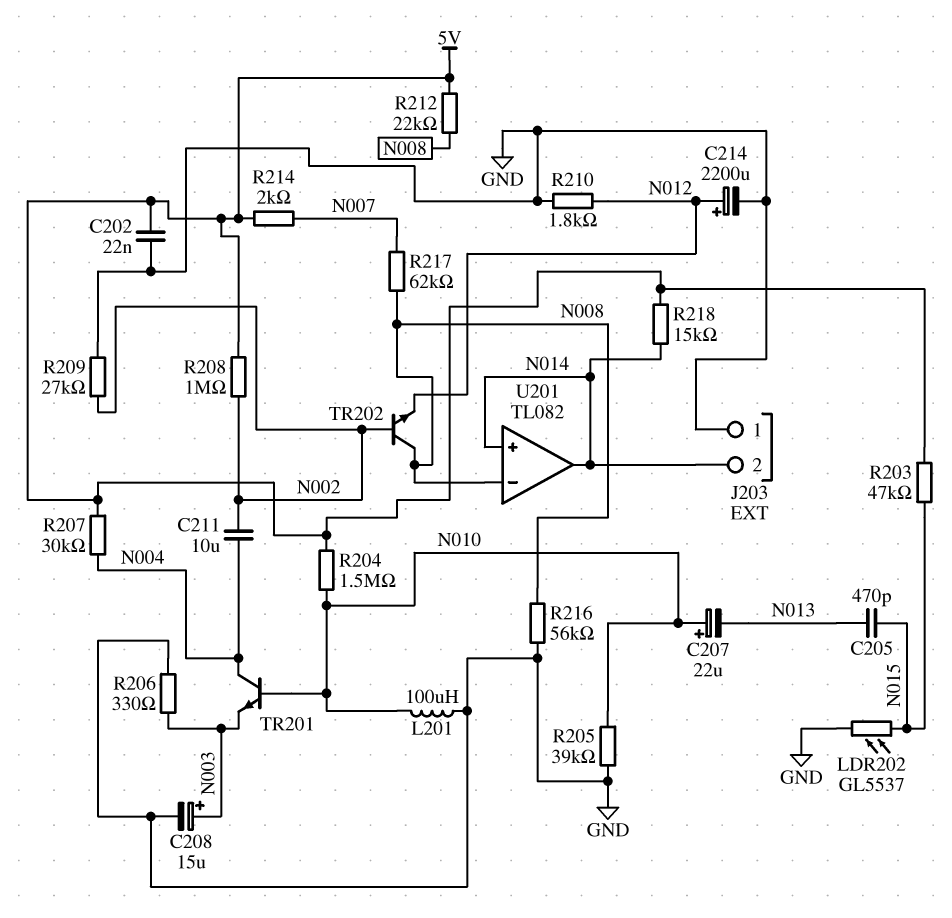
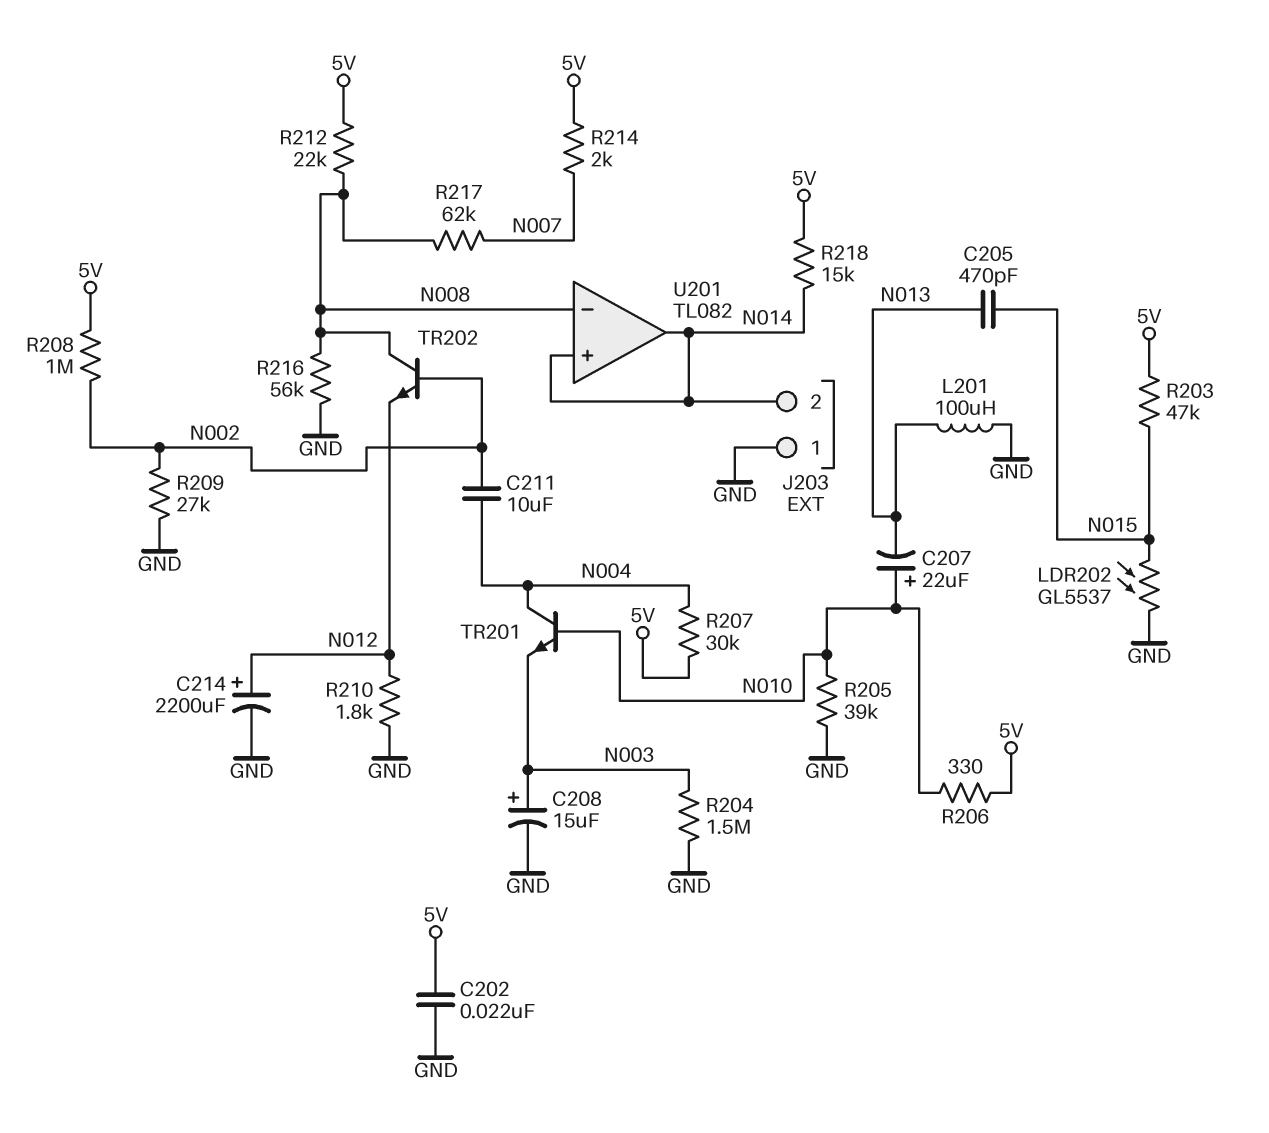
L201: 100uH (GND, N010) -> 100uH (GND, N013)
R204: 1.5M (5V, N010) -> 1.5M (GND, N003)
R206: 330 (GND, N003) -> 330 (5V, N010)

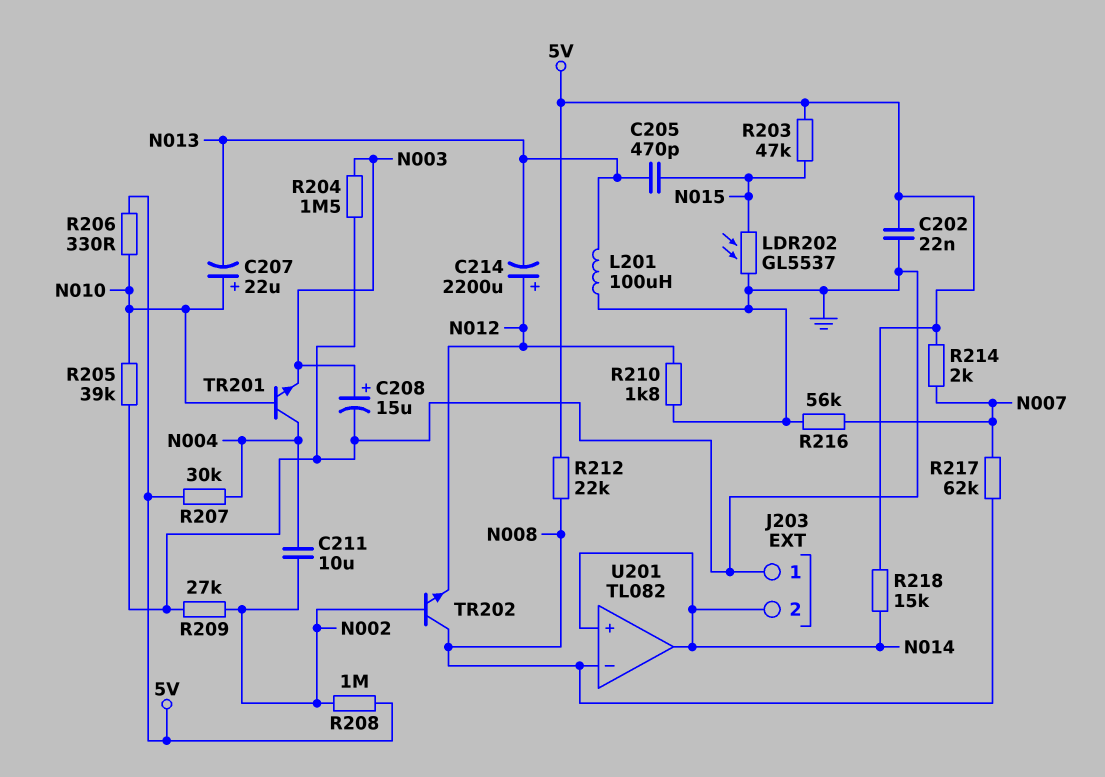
C214: 2200uF (plus N012, minus GND) -> 2200uF (plus N012, minus N013)
R216: 56k (GND, N008) -> 56k (GND, N007)

